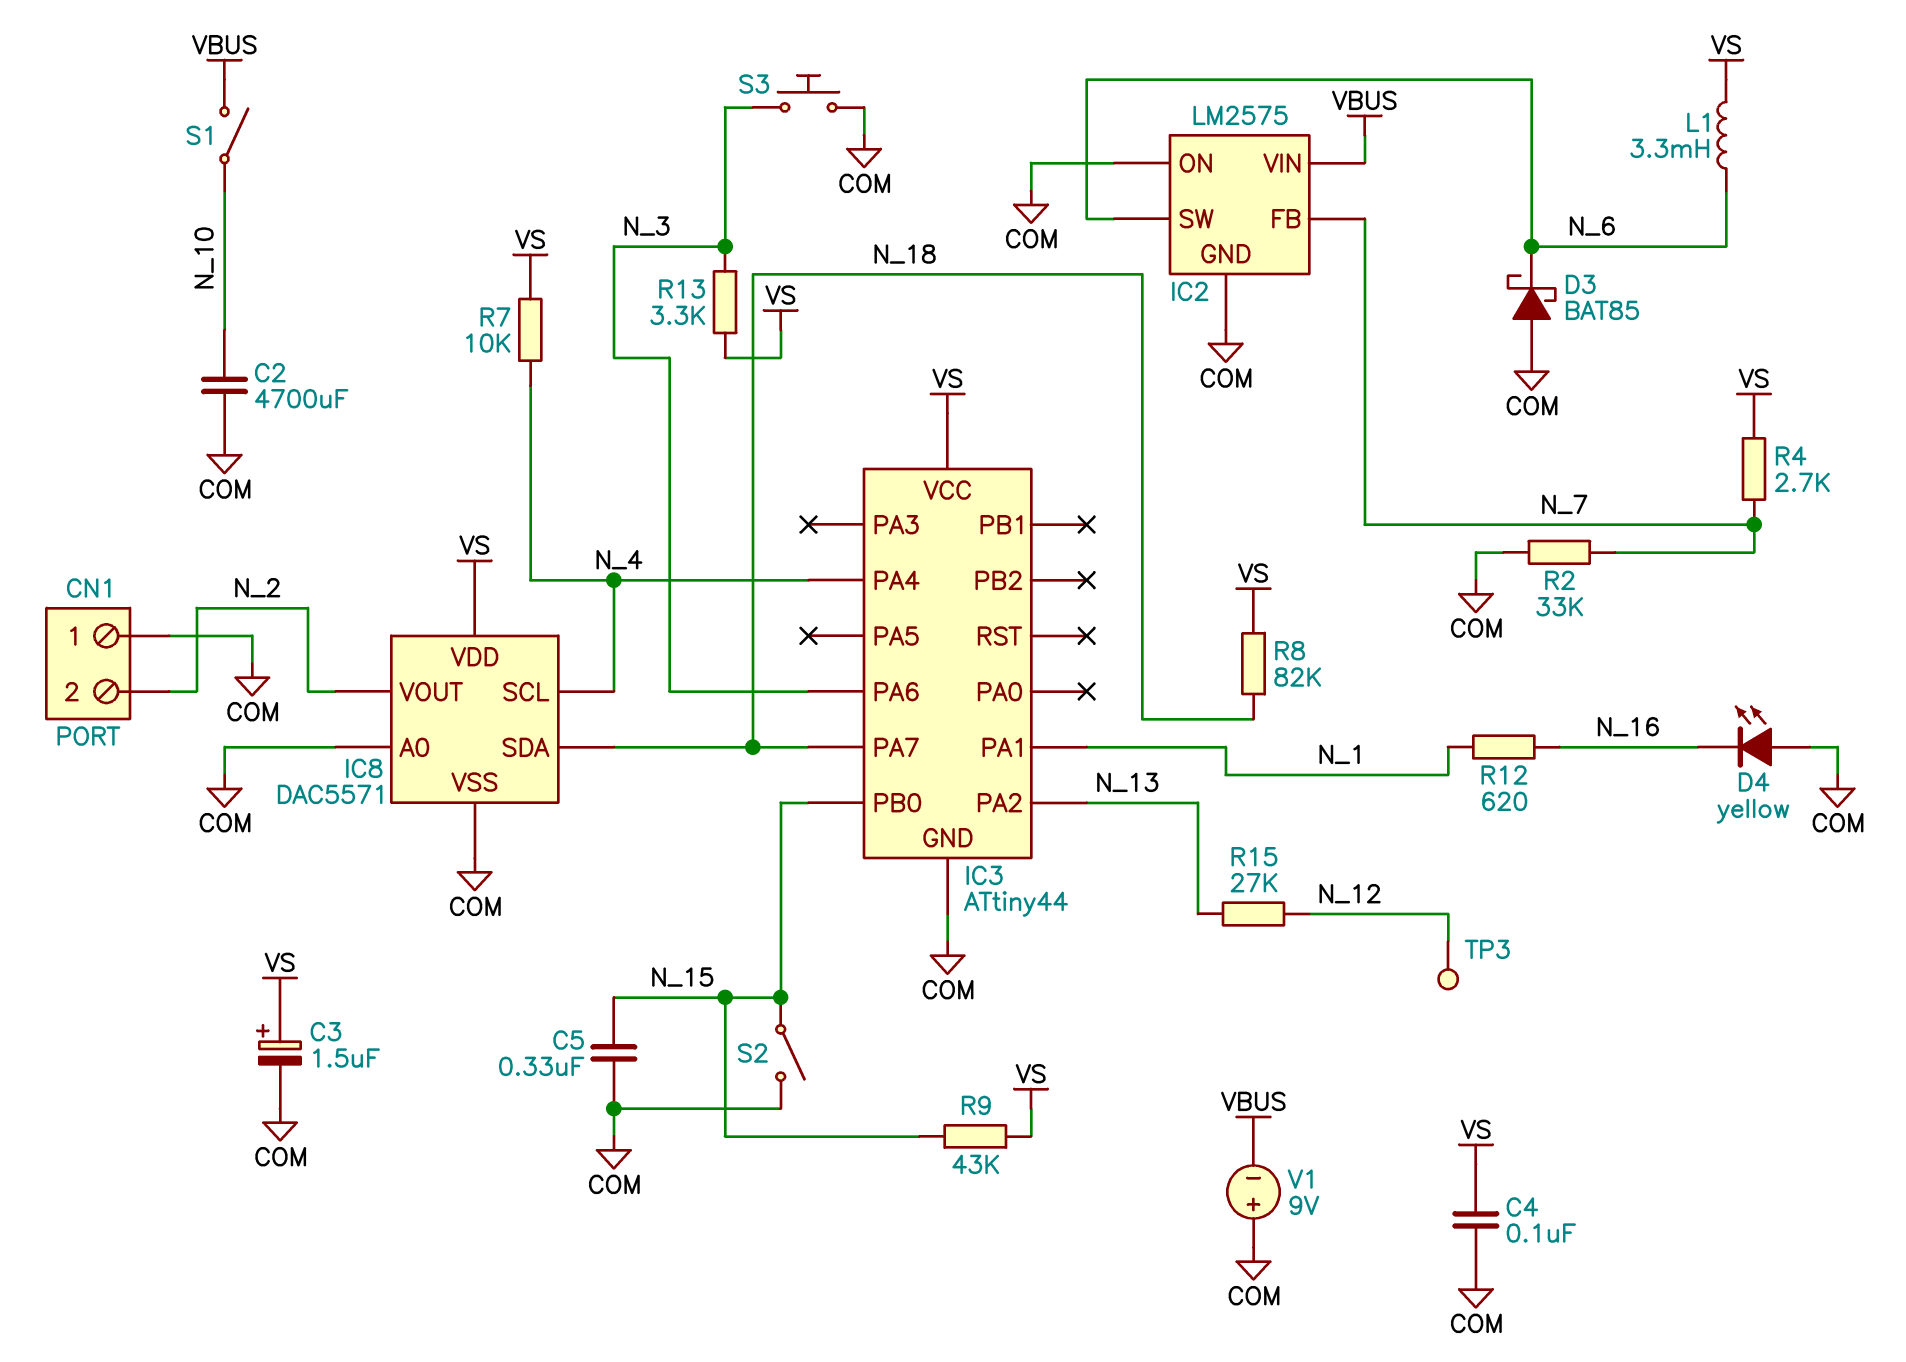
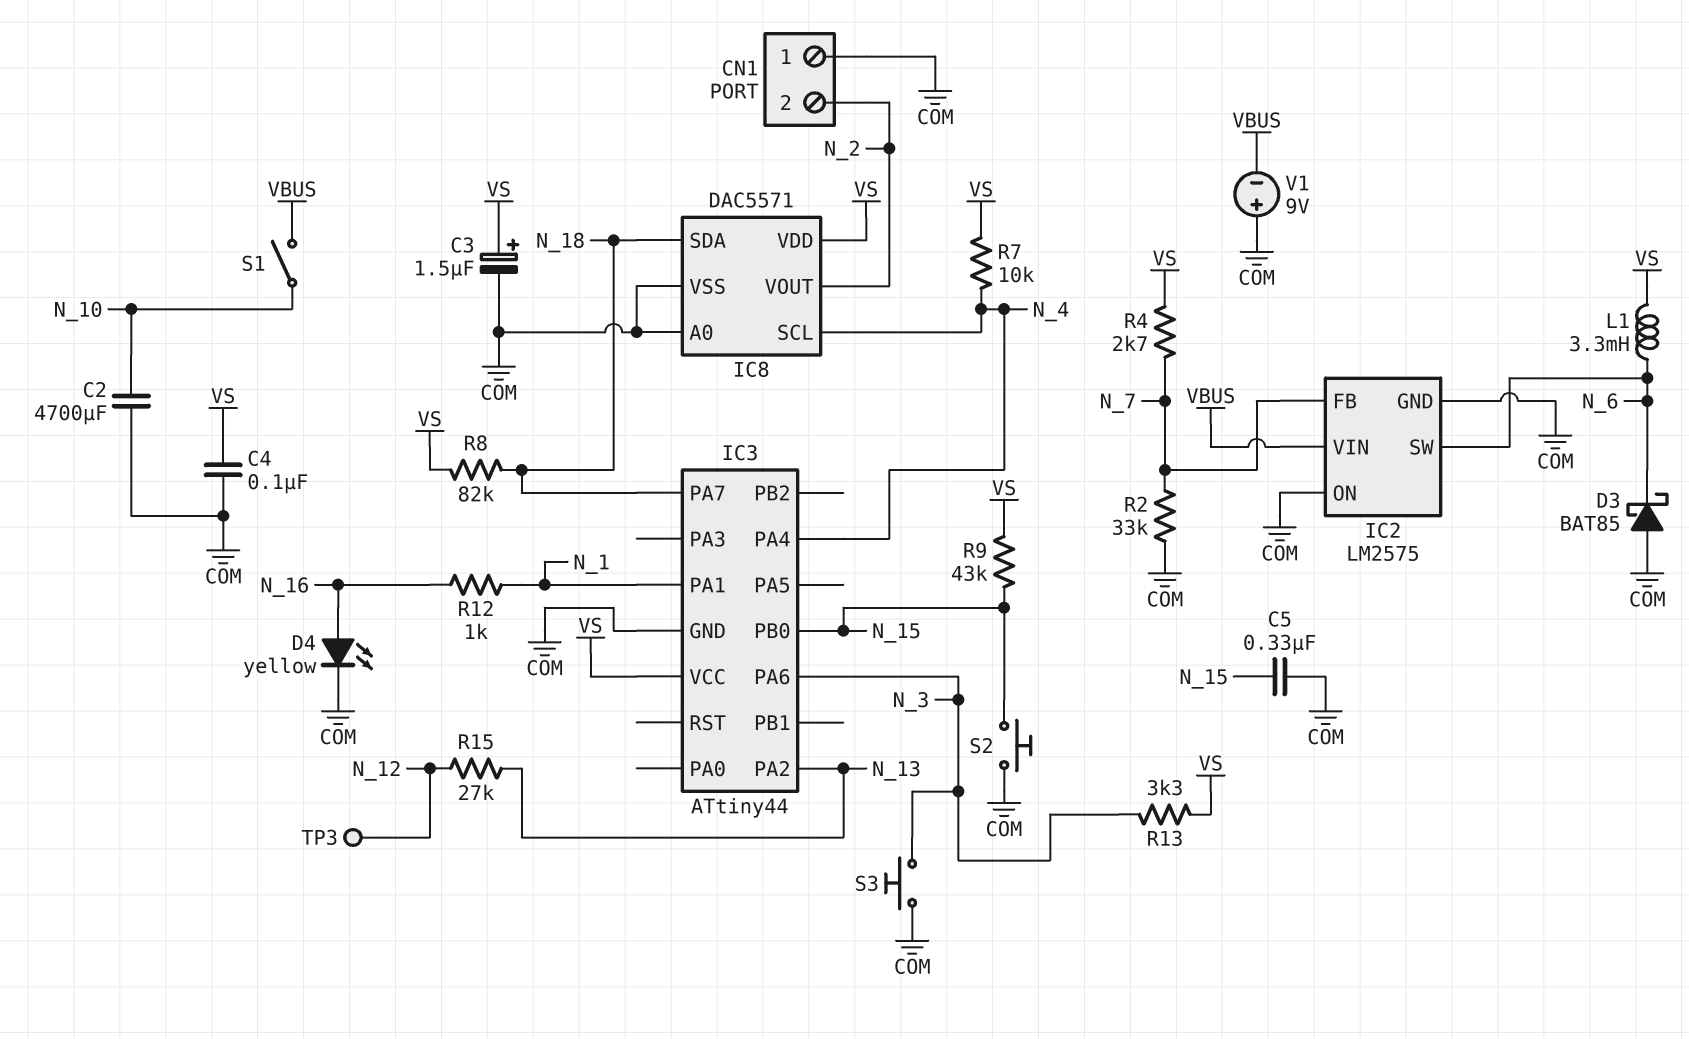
D4: LED yellow (A COM, K N_16) -> LED yellow (A N_16, K COM)
R12: 620 (N_1, N_16) -> 1k (N_1, N_16)
S2: switch (COM, N_15) -> button (COM, N_15)

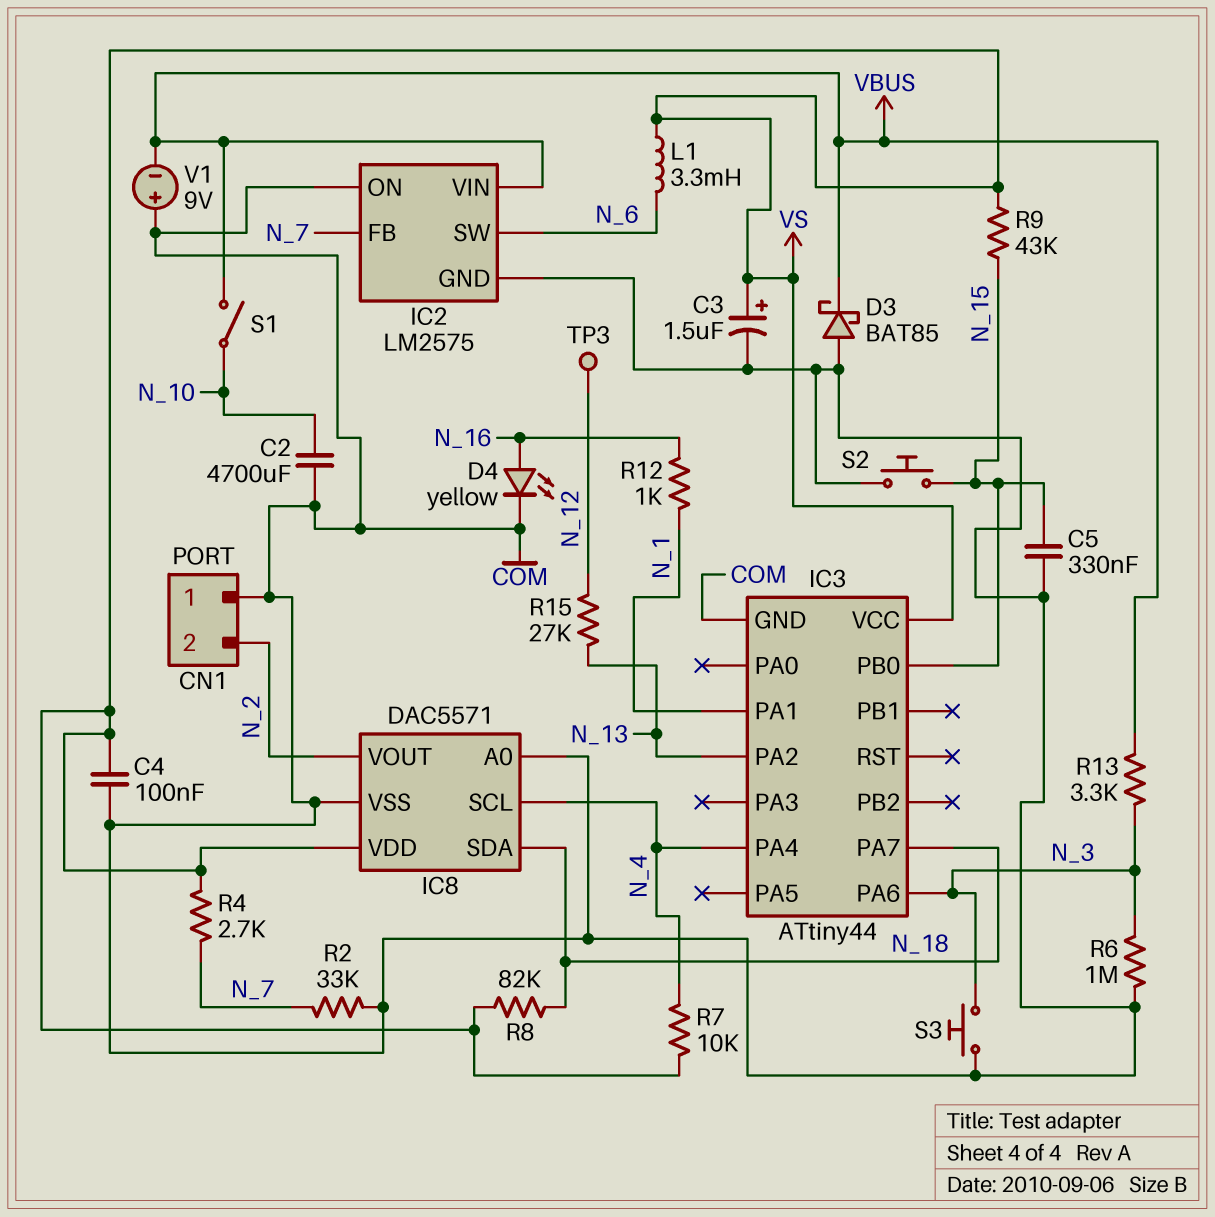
D3: schottky BAT85 (A COM, K N_6) -> schottky BAT85 (A COM, K VBUS)
R6: none -> 1M (COM, N_3)
R13: 3.3k (N_3, VS) -> 3.3k (N_3, VBUS)

